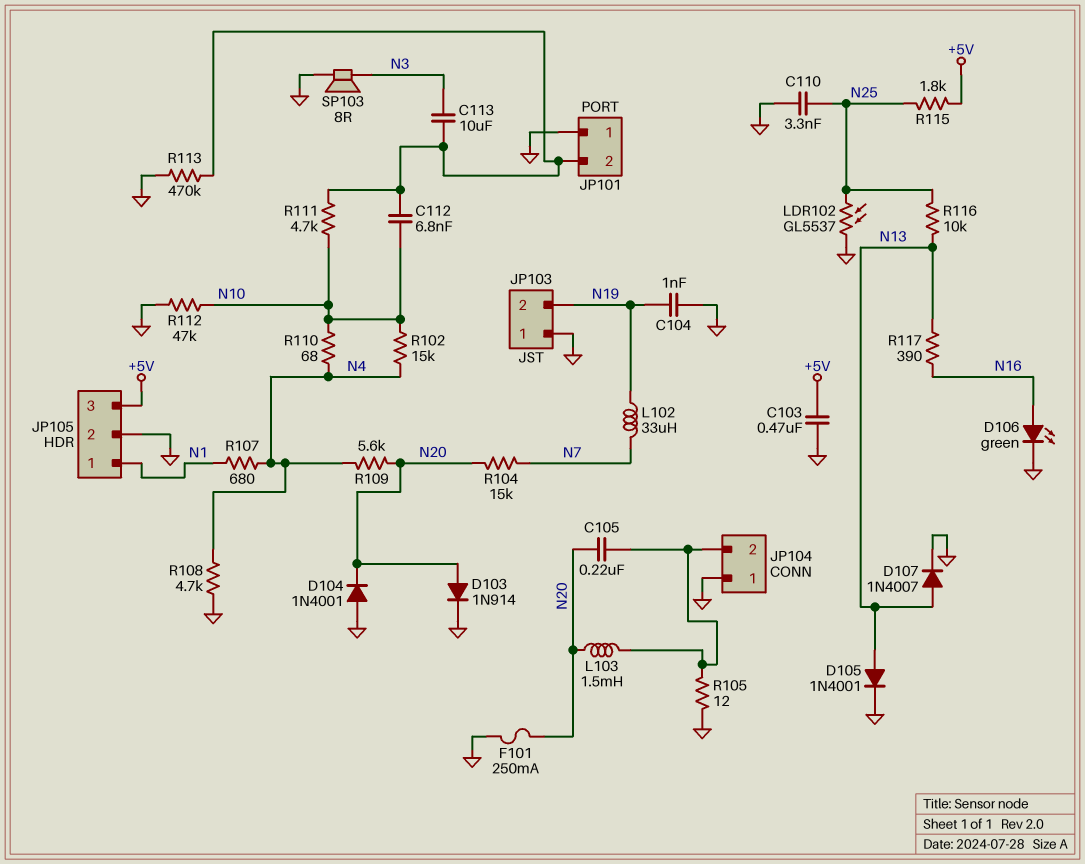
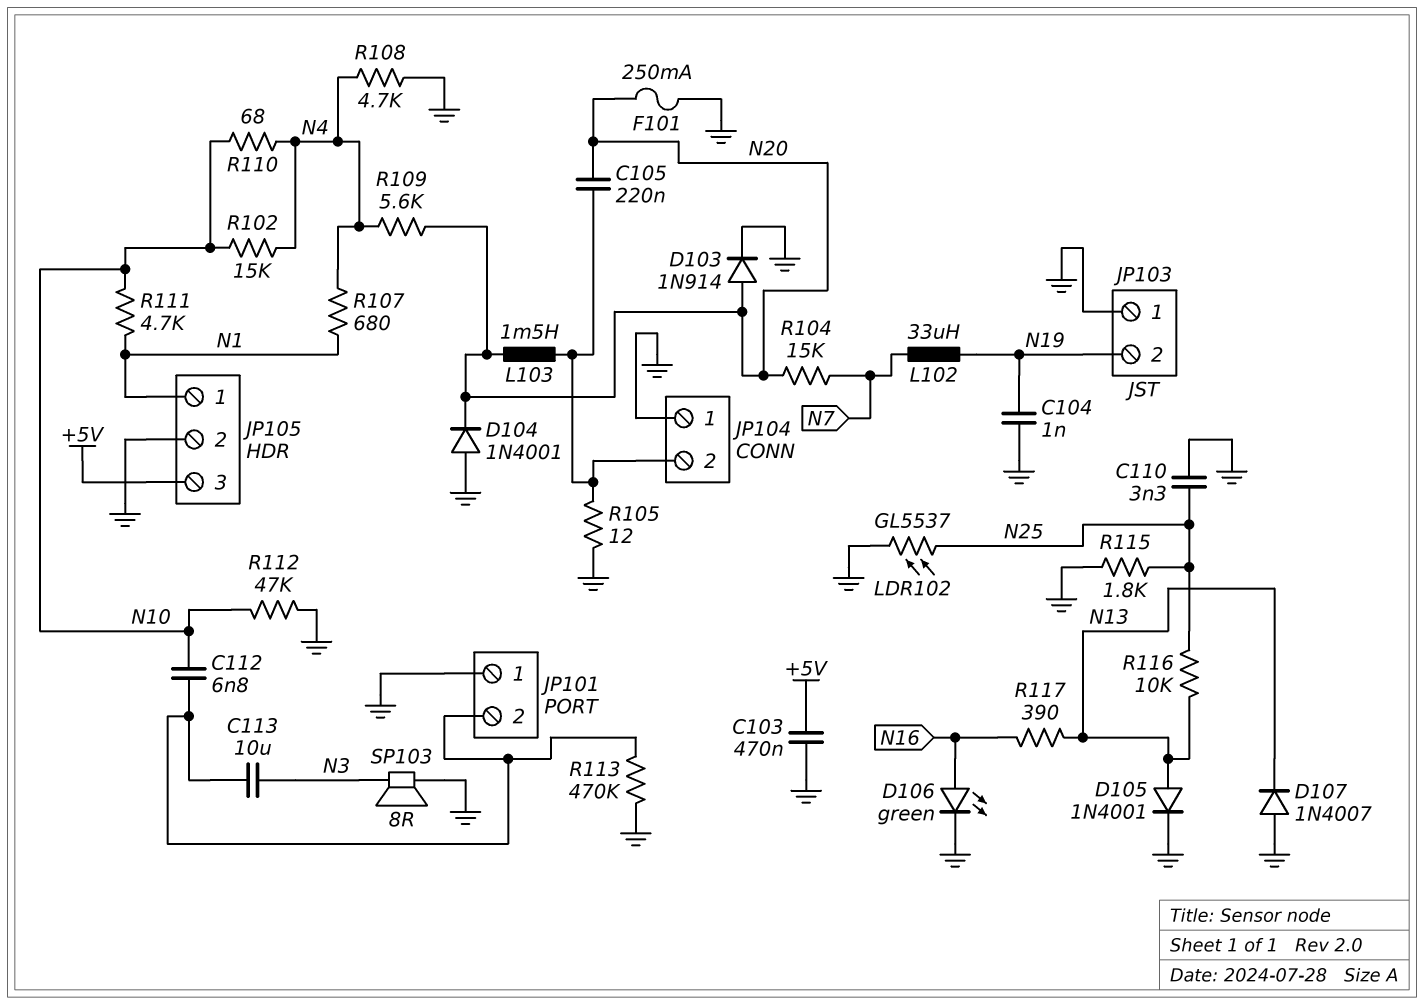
D107: diode 1N4007 (A N13, K GND) -> diode 1N4007 (A GND, K N13)
R111: 4.7k (JP101/2, N10) -> 4.7k (N1, N10)
R115: 1.8k (+5V, N25) -> 1.8k (GND, N25)

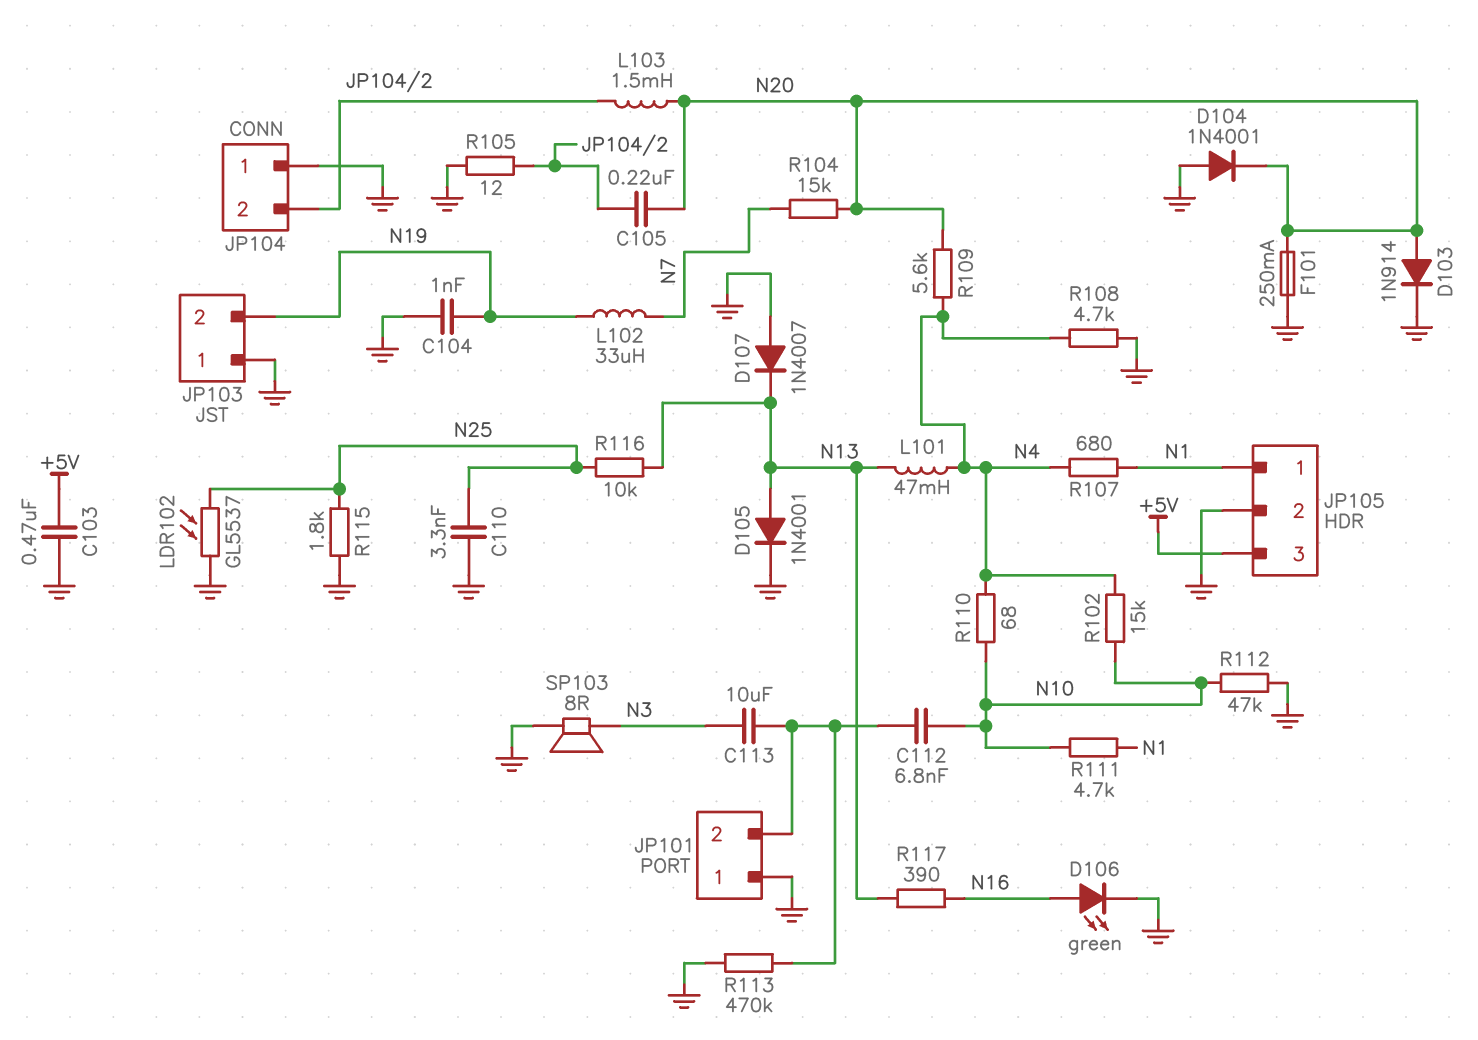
L101: none -> 47mH (N4, N13)

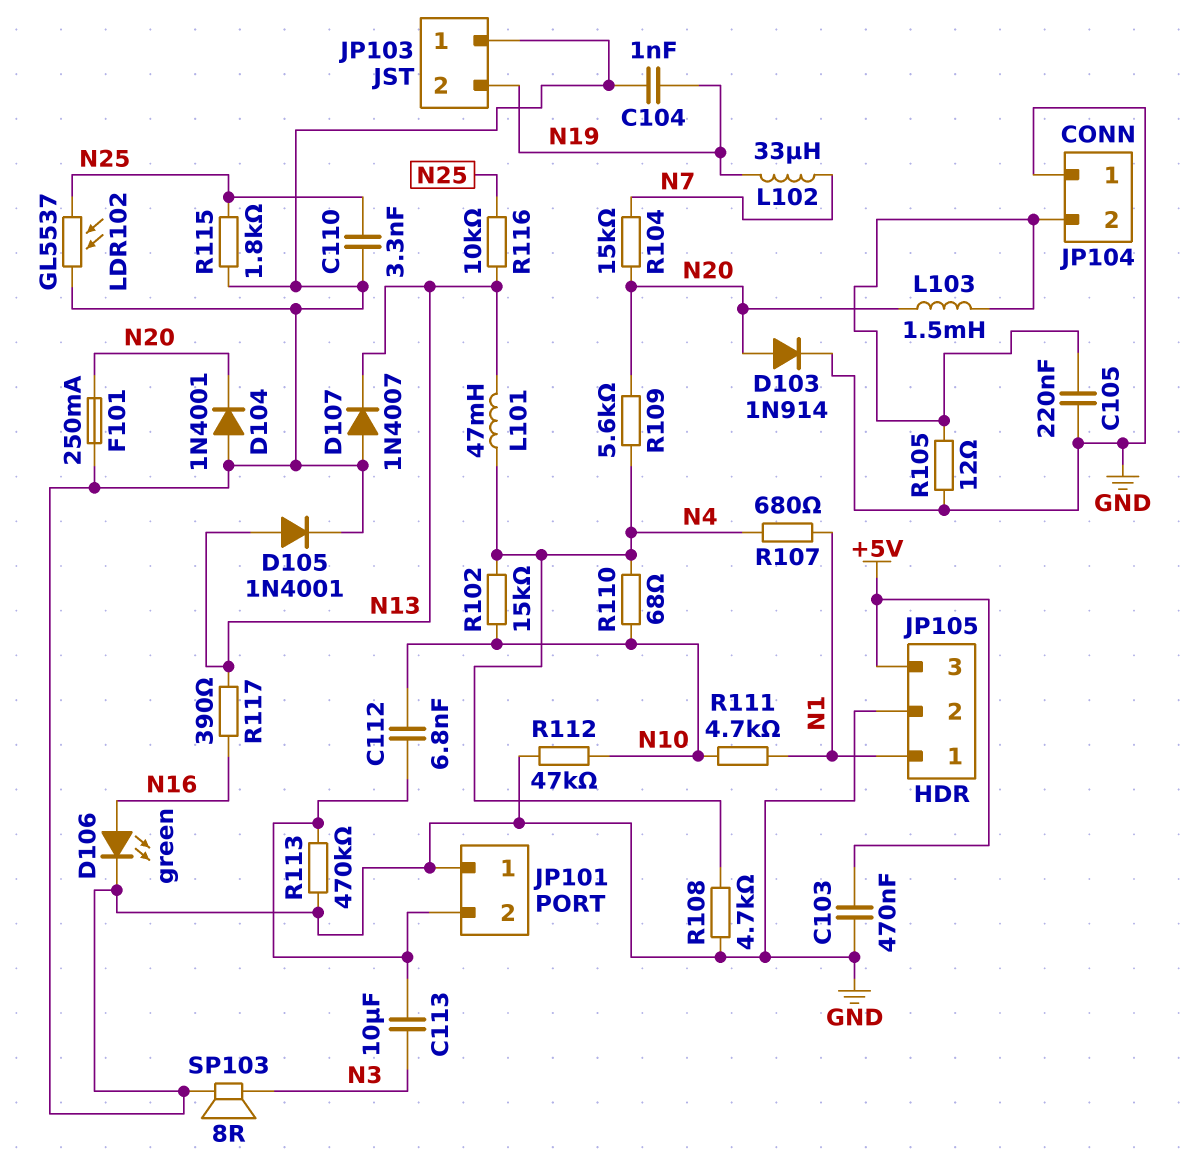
C105: 220nF (JP104/2, N20) -> 220nF (GND, JP104/2)

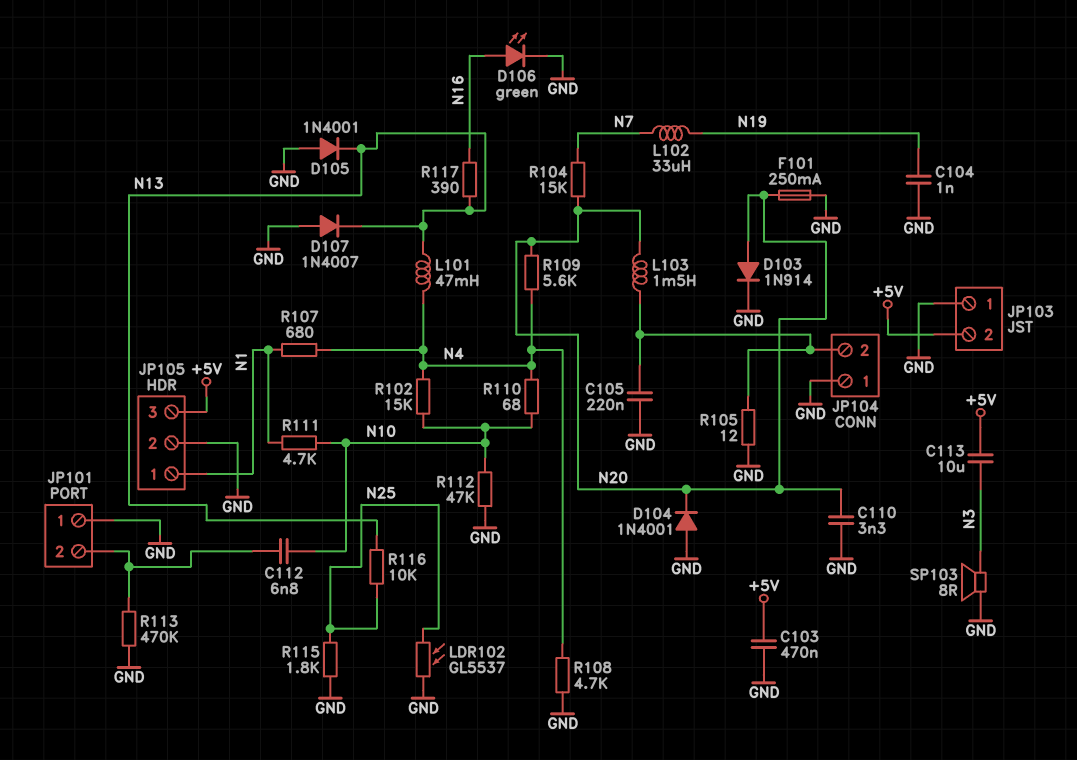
C110: 3.3nF (GND, N25) -> 3.3nF (GND, N20)
C113: 10uF (JP101/2, N3) -> 10uF (+5V, N3)
D105: diode 1N4001 (A N13, K GND) -> diode 1N4001 (A GND, K N13)
JP103 pin 2: N19 -> +5V

